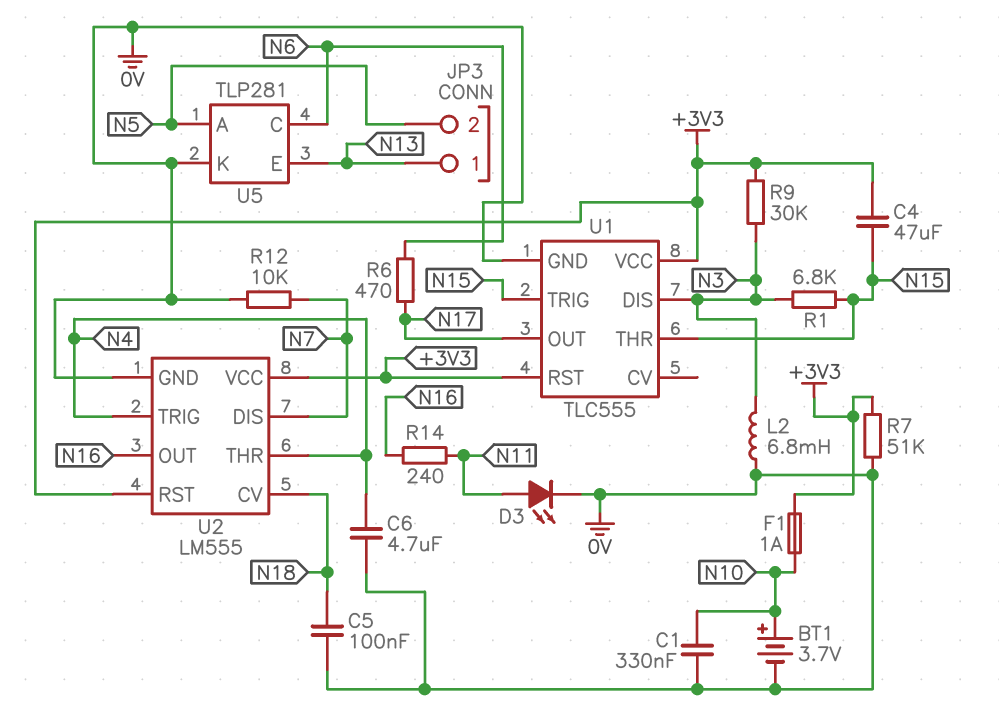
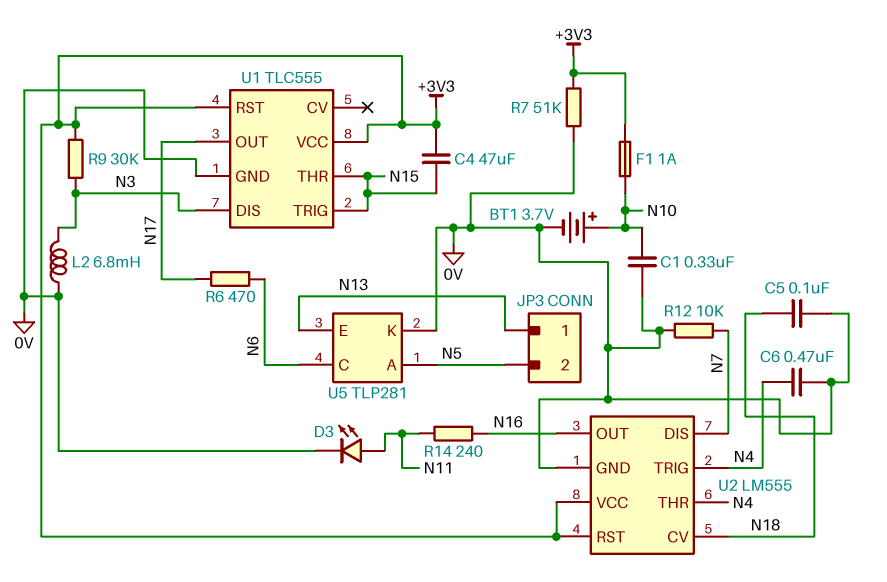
C6: 4.7uF (0V, N4) -> 470nF (0V, N4)
R1: 6.8k (N3, N15) -> none

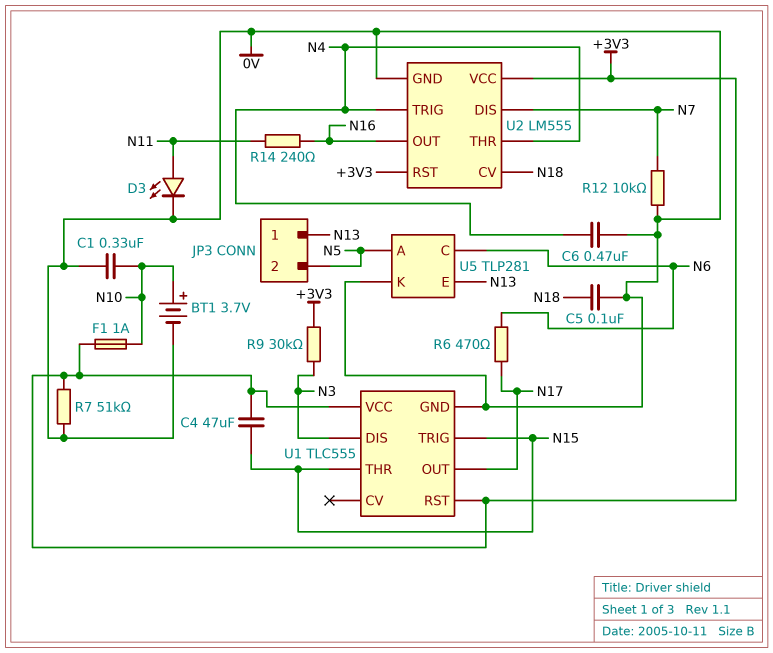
L2: 6.8mH (0V, N3) -> none

